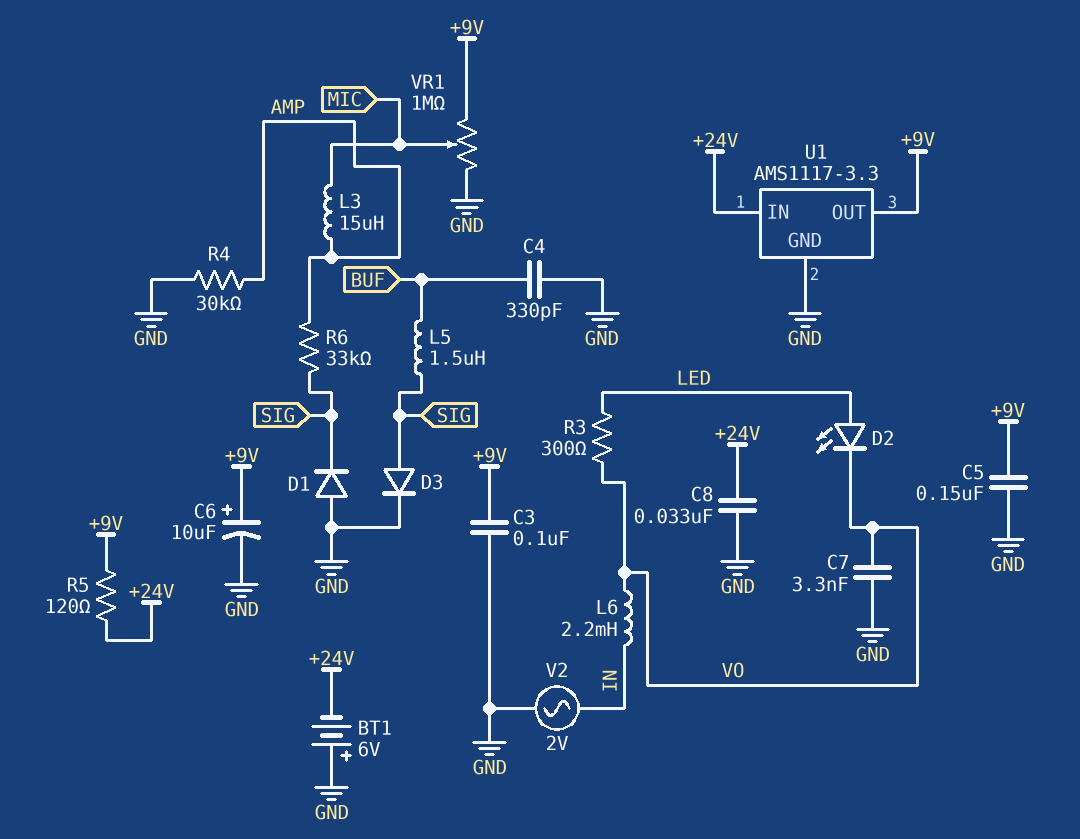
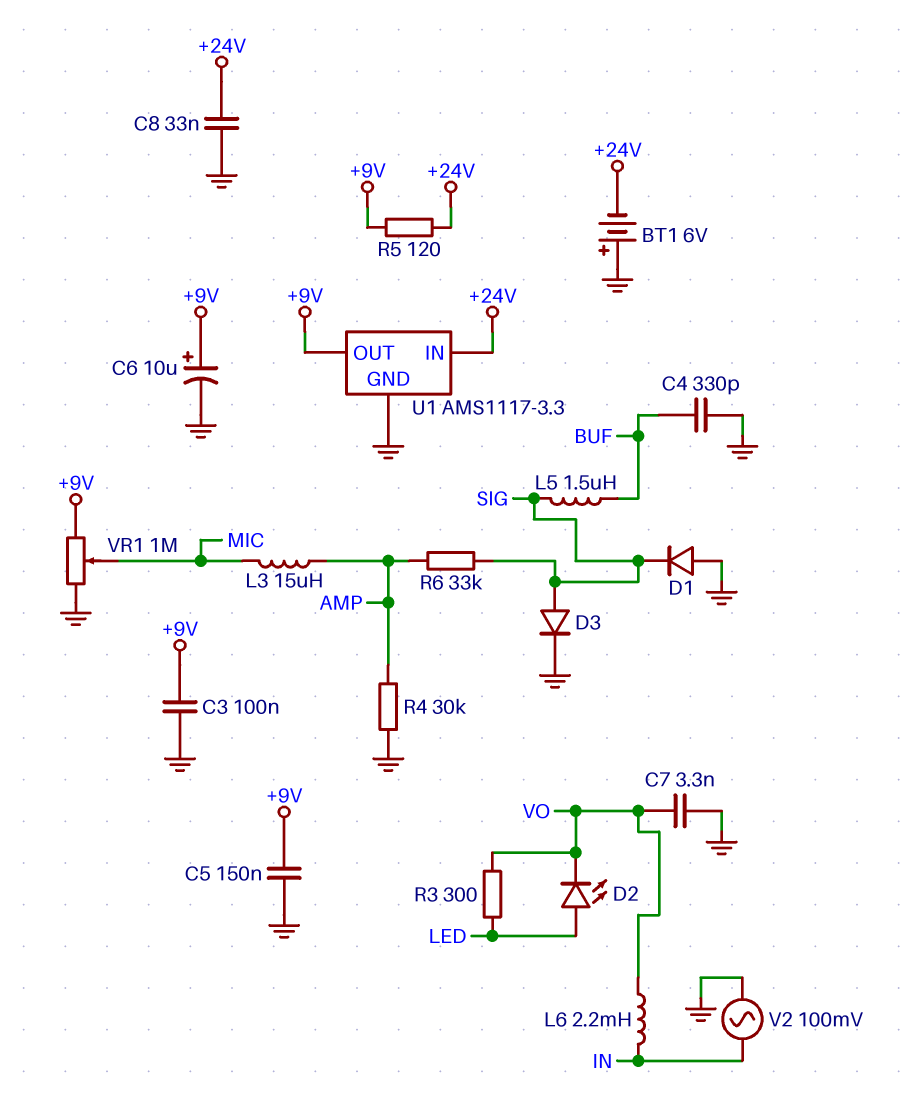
V2: AC 2V (GND, IN) -> AC 100mV (GND, IN)

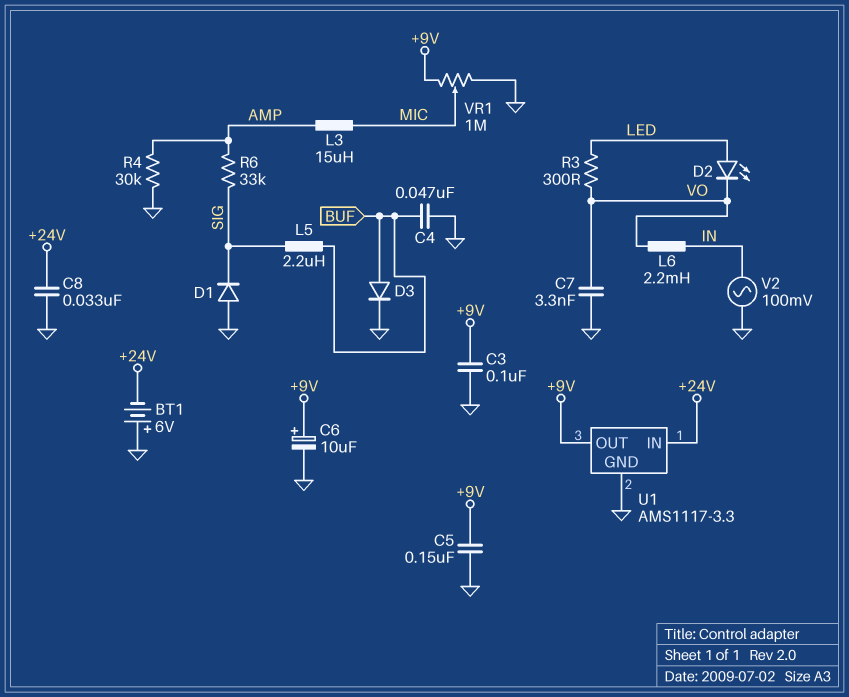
C4: 330pF (BUF, GND) -> 47nF (BUF, GND)
D3: diode (A SIG, K GND) -> diode (A BUF, K GND)
L5: 1.5uH (BUF, SIG) -> 2.2uH (BUF, SIG)
R5: 120 (+9V, +24V) -> none

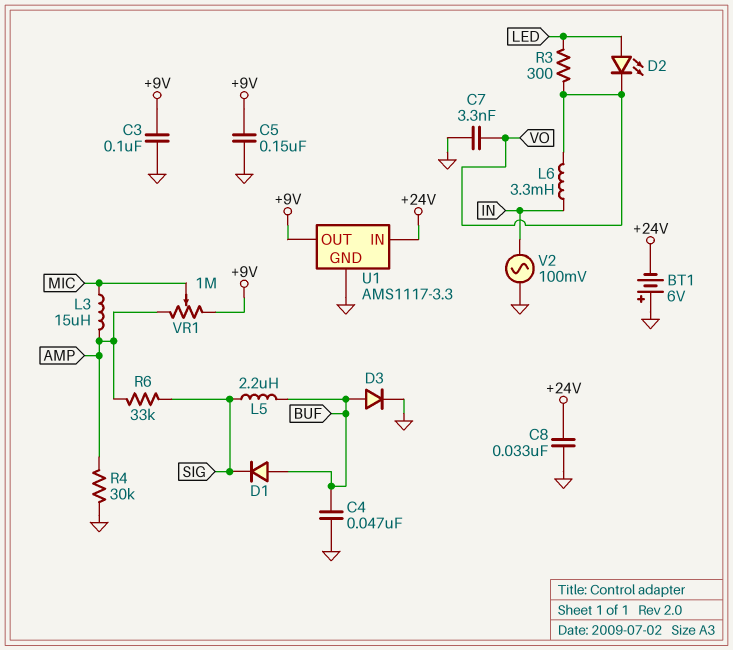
C6: 10uF (plus +9V, minus GND) -> none
D1: diode (A GND, K SIG) -> diode (A BUF, K SIG)
L6: 2.2mH (IN, VO) -> 3.3mH (IN, VO)
VR1: 1M (+9V, GND, wiper MIC) -> 1M (+9V, AMP, wiper MIC)

